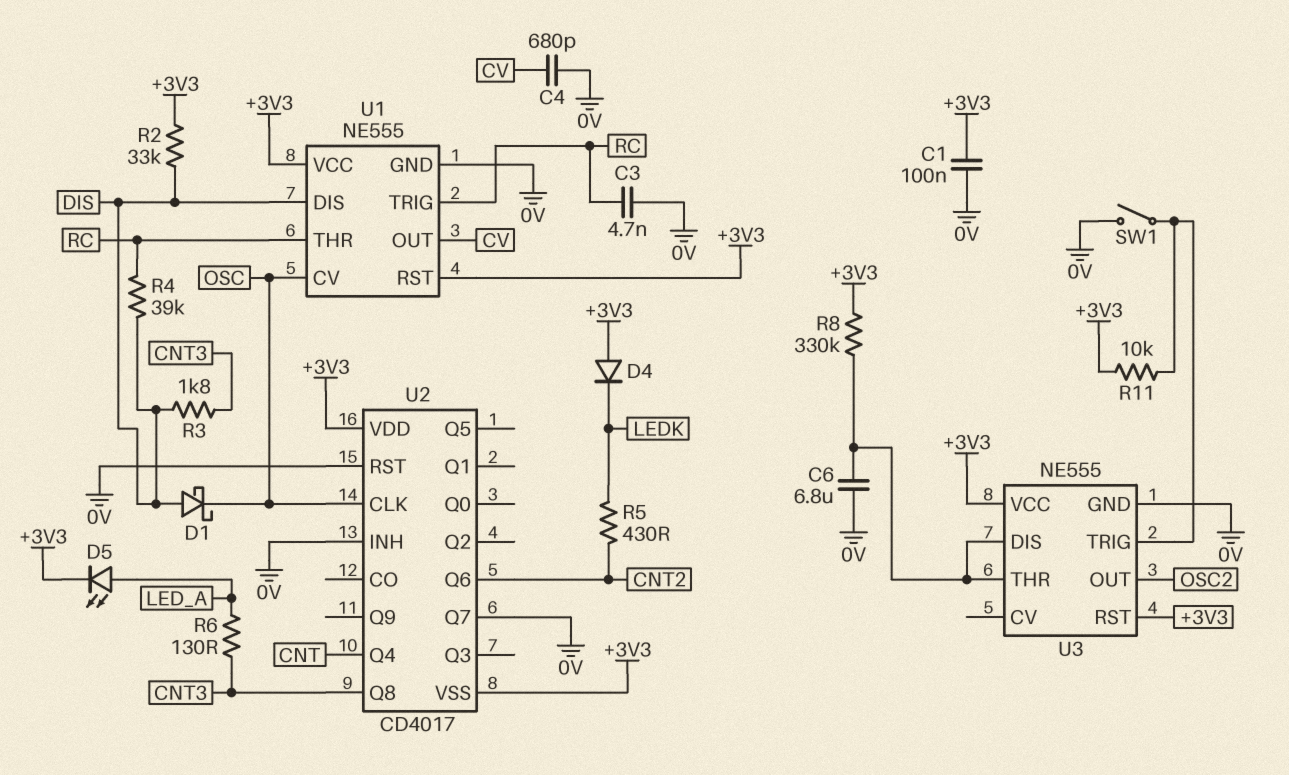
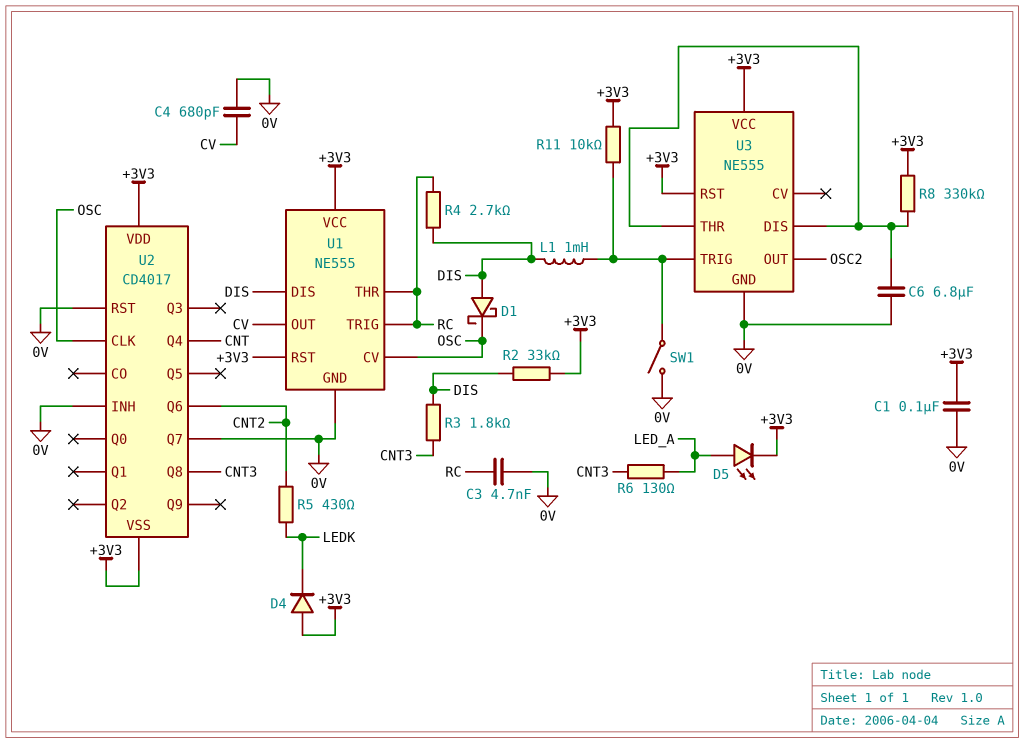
L1: none -> 1mH (DIS, U3/TRIG)
R4: 39k (DIS, RC) -> 2.7k (DIS, RC)

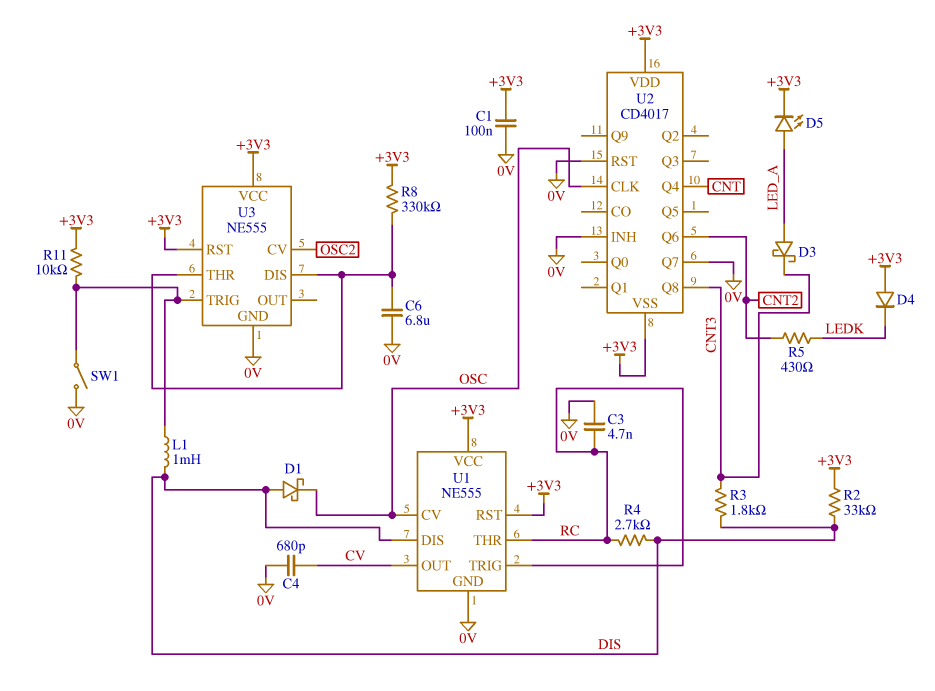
D3: none -> schottky (A LED_A, K CNT3)
R6: 130 (CNT3, LED_A) -> none
U3 pin CV: none -> OSC2
U3 pin OUT: OSC2 -> none

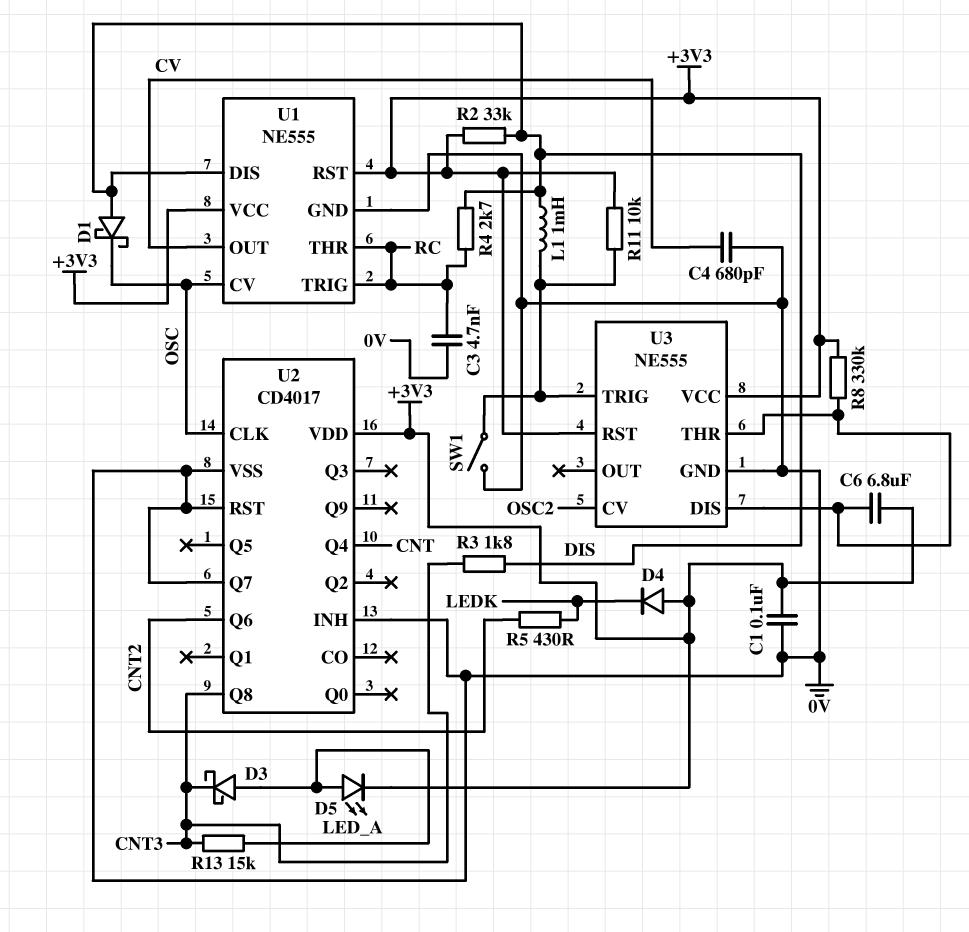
C6: 6.8uF (0V, U3/DIS) -> 6.8uF (+3V3, U3/DIS)
R13: none -> 15k (CNT3, LED_A)
U2 pin VSS: +3V3 -> 0V

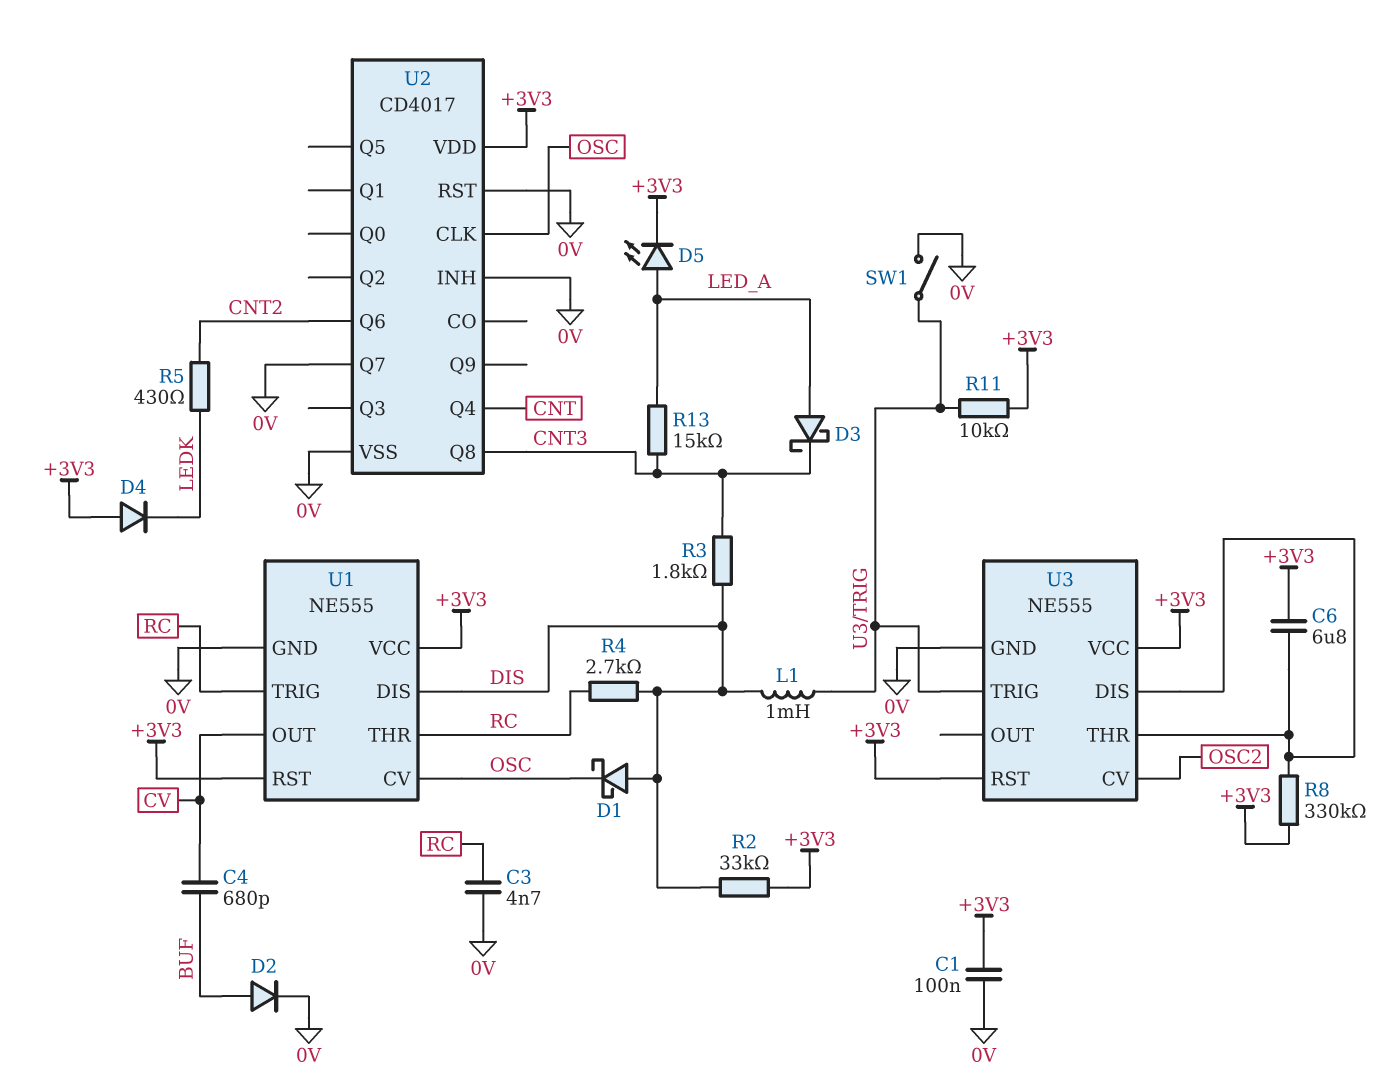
C4: 680pF (0V, CV) -> 680pF (BUF, CV)
D2: none -> diode (A BUF, K 0V)

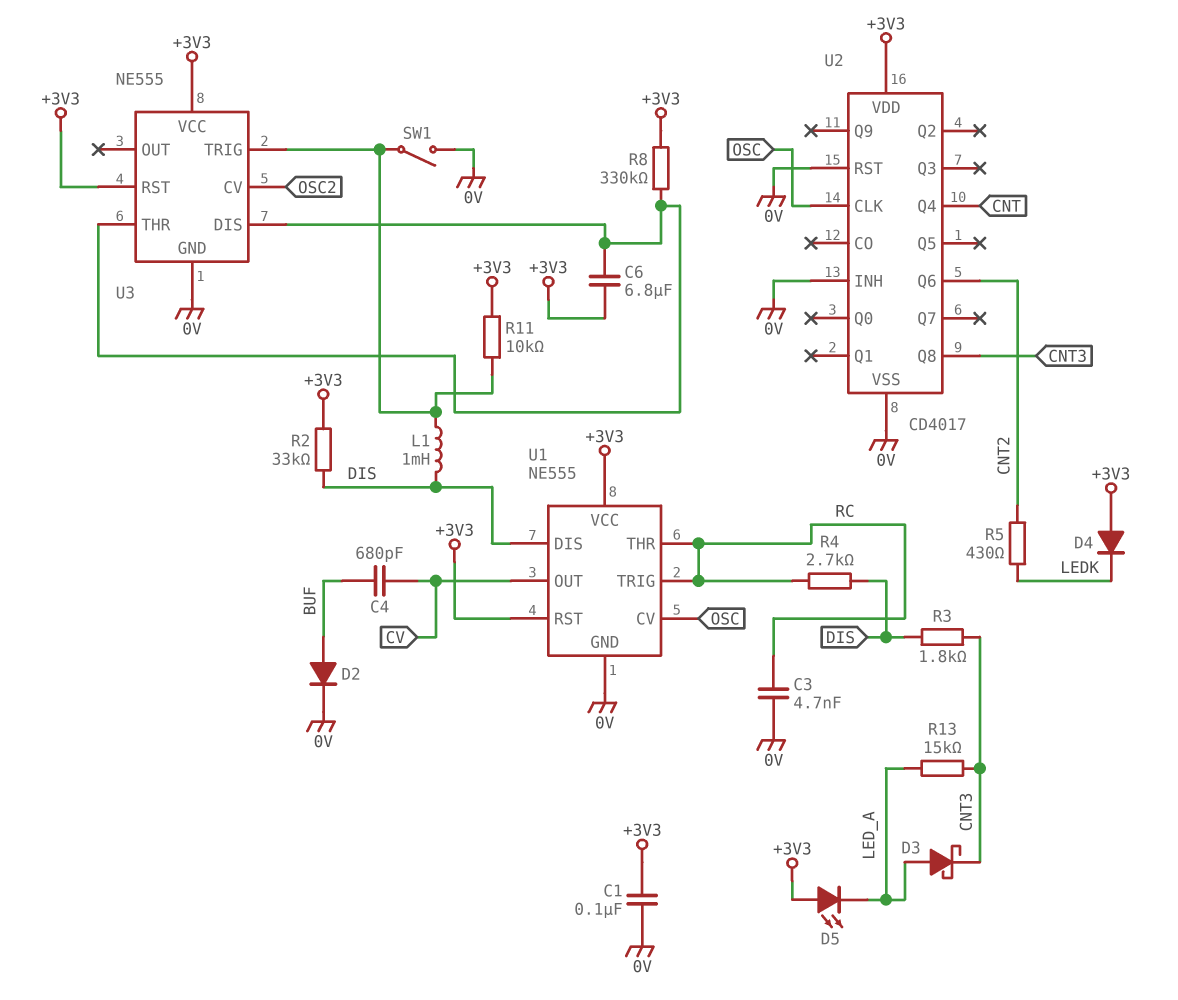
D1: schottky (A DIS, K OSC) -> none
D5: LED (A LED_A, K +3V3) -> LED (A +3V3, K LED_A)
U2 pin Q7: 0V -> none

